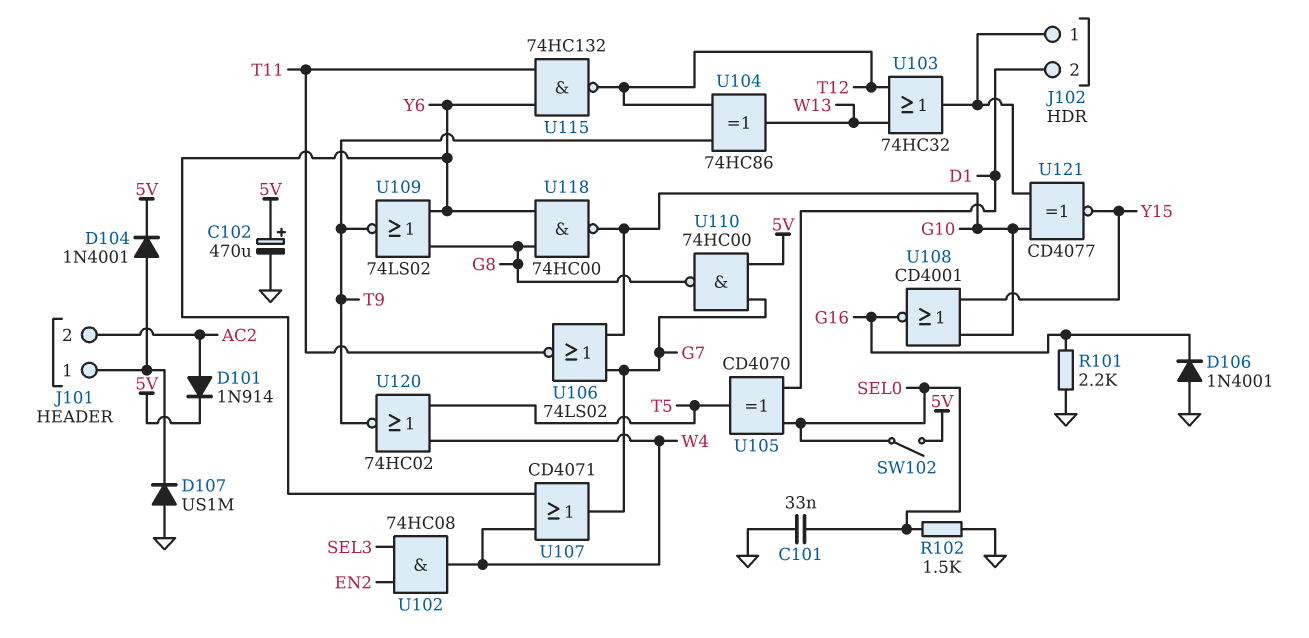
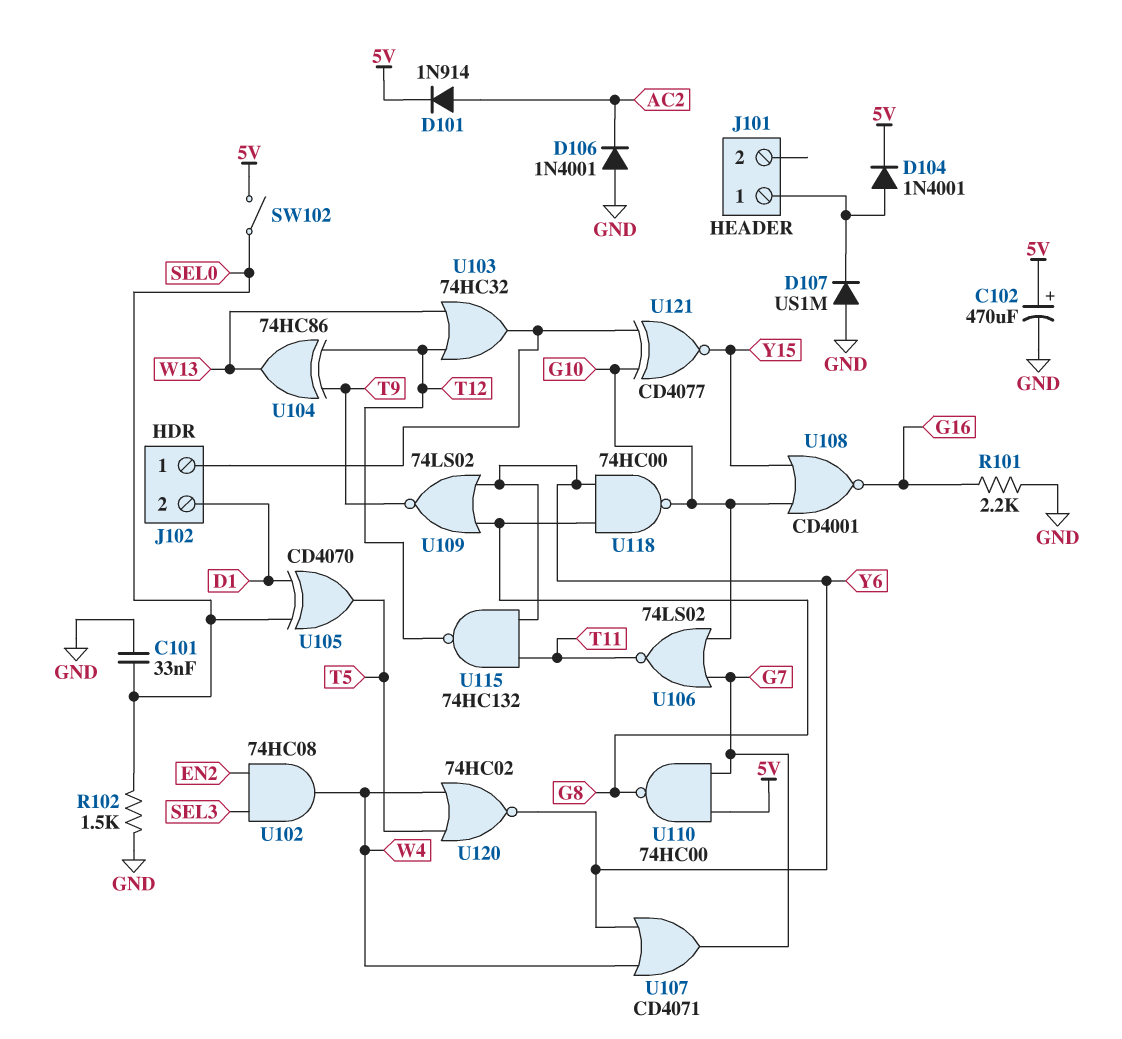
D106: diode 1N4001 (A GND, K G16) -> diode 1N4001 (A GND, K AC2)
J101 pin 2: AC2 -> none
U120: NOR 74HC02 (in T5, in W4, out T9) -> NOR 74HC02 (in T5, in W4, out Y6)

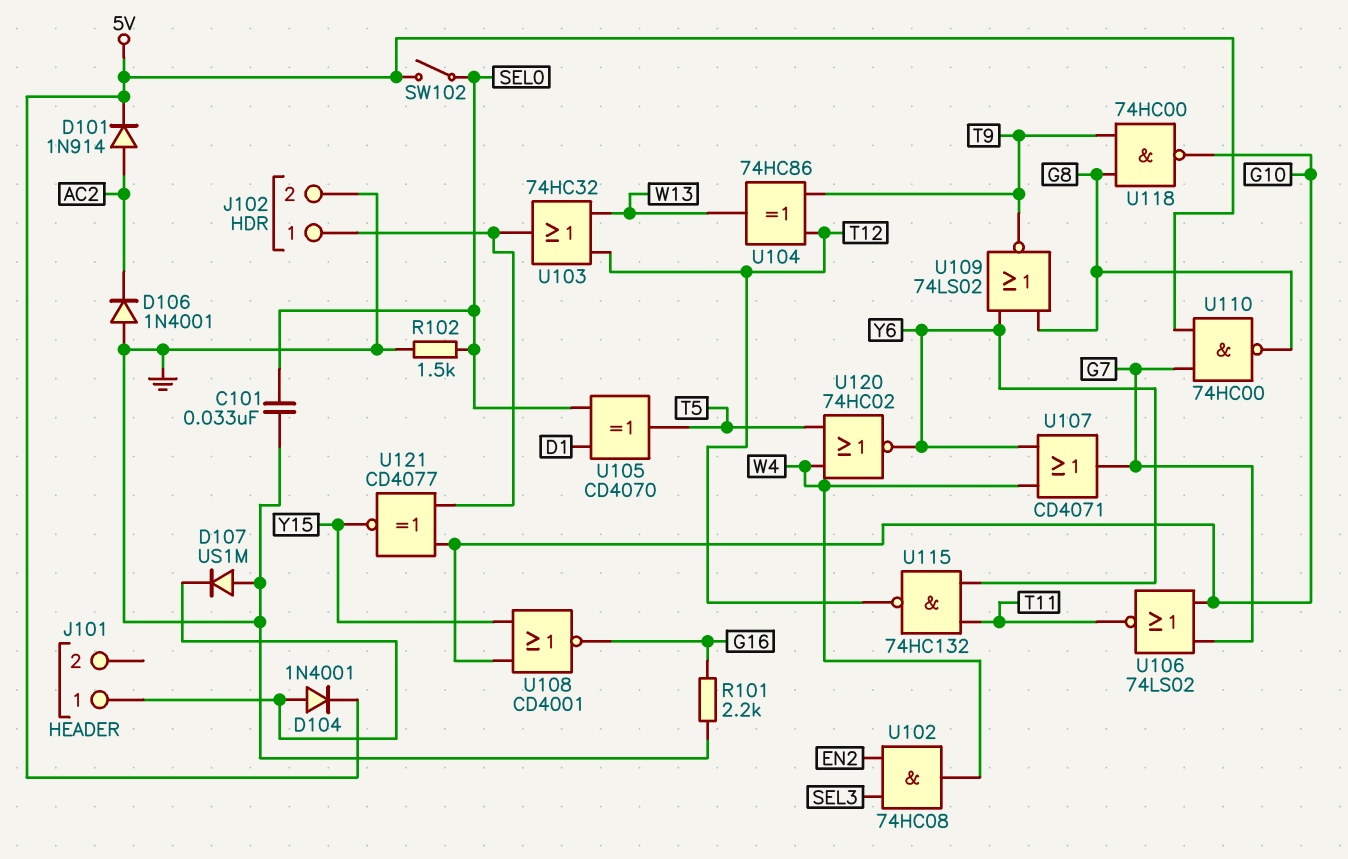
C102: 470uF (plus 5V, minus GND) -> none
J102 pin 2: D1 -> GND
U118: NAND 74HC00 (in G8, in Y6, out G10) -> NAND 74HC00 (in G8, in T9, out G10)

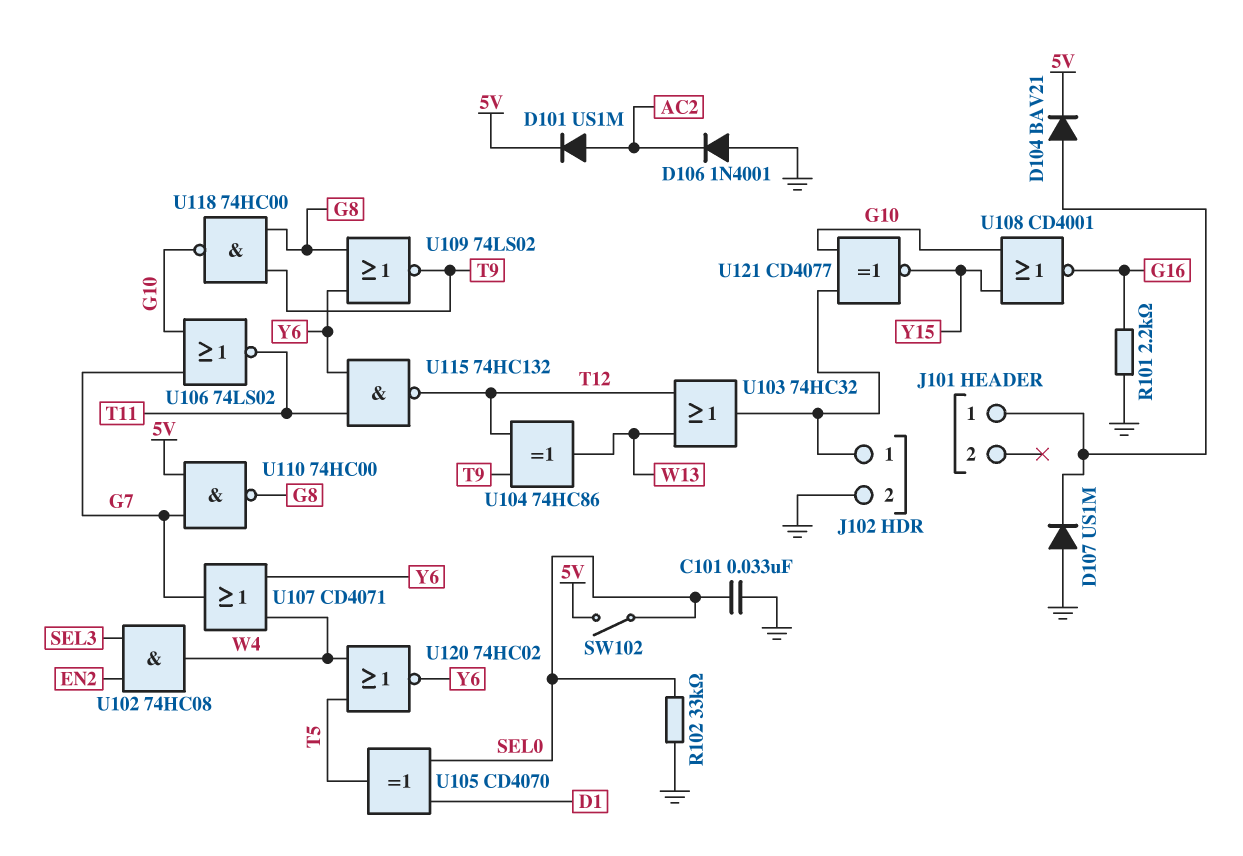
D101: diode 1N914 (A AC2, K 5V) -> diode US1M (A AC2, K 5V)
D104: diode 1N4001 (A J101/1, K 5V) -> diode BAV21 (A J101/1, K 5V)
R102: 1.5k (GND, SEL0) -> 33k (GND, SEL0)

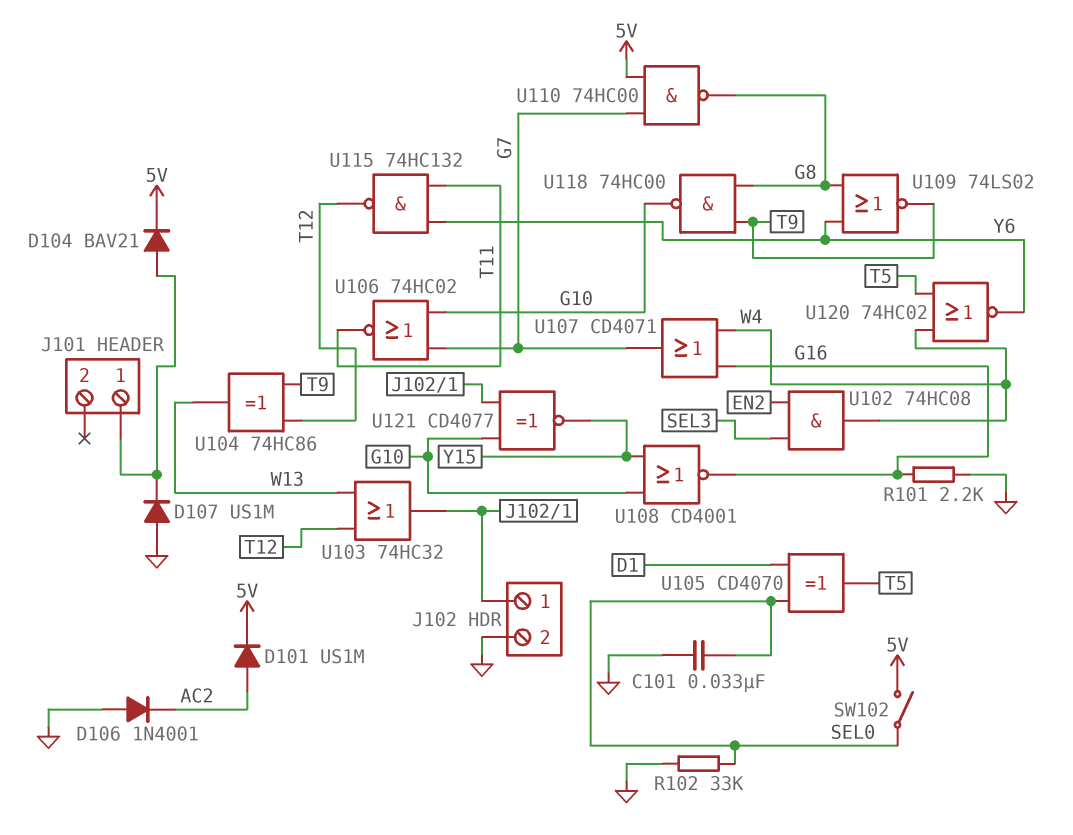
U106: NOR 74LS02 (in G7, in G10, out T11) -> NOR 74HC02 (in G7, in G10, out T11)
U107: OR CD4071 (in W4, in Y6, out G7) -> OR CD4071 (in G16, in W4, out G7)

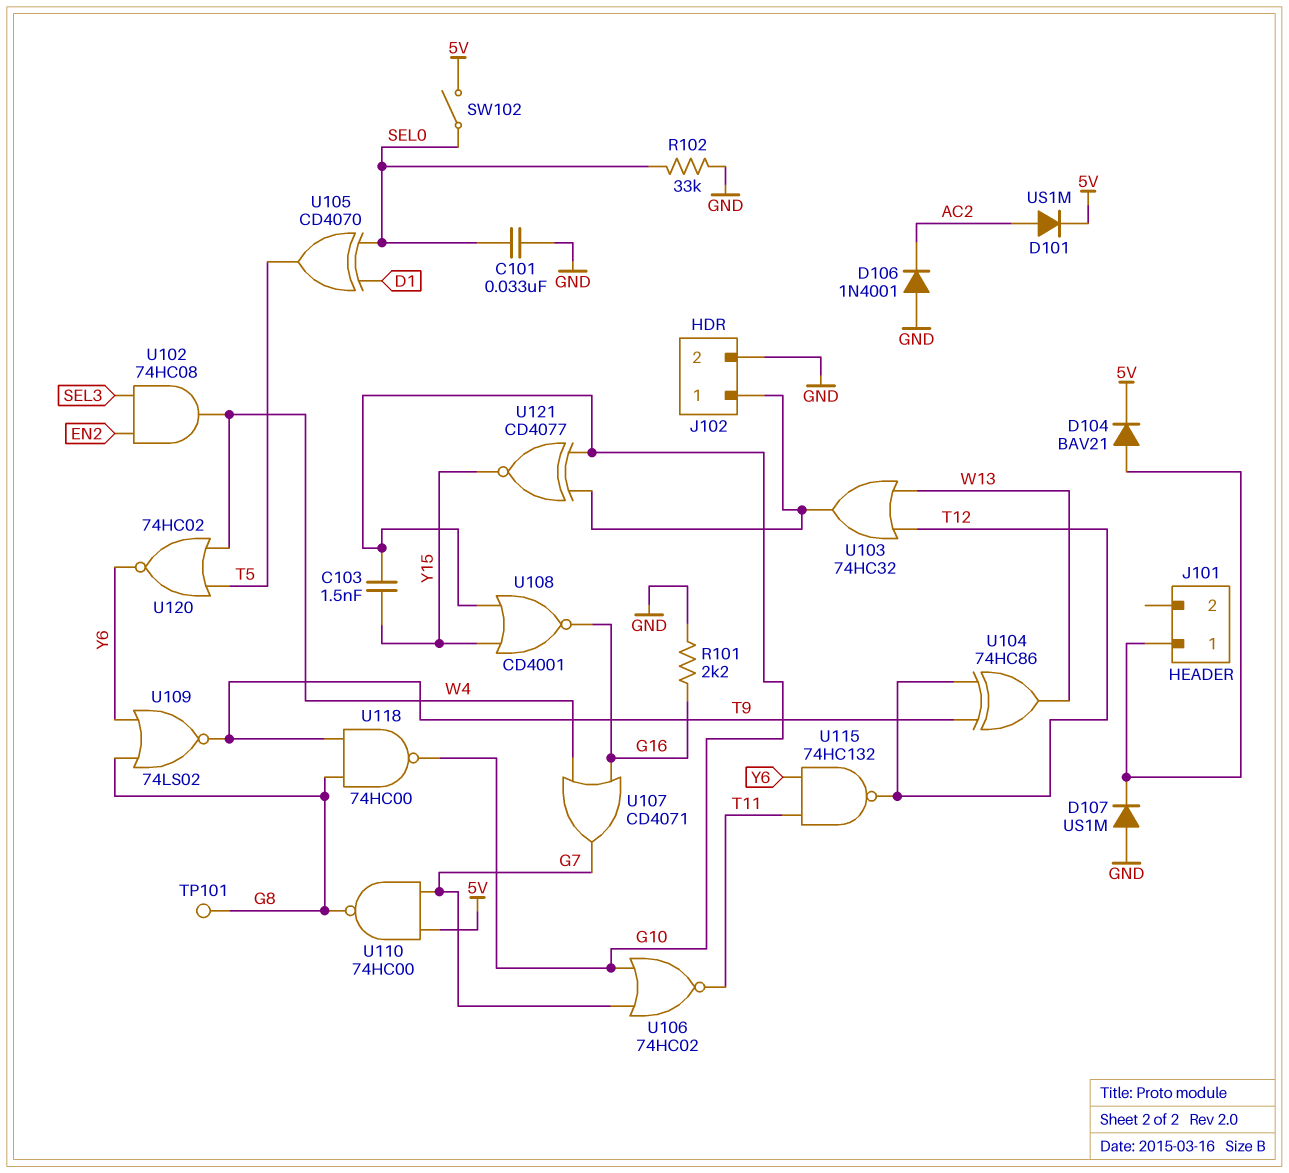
C103: none -> 1.5nF (G10, Y15)
TP101: none -> test point (G8)

